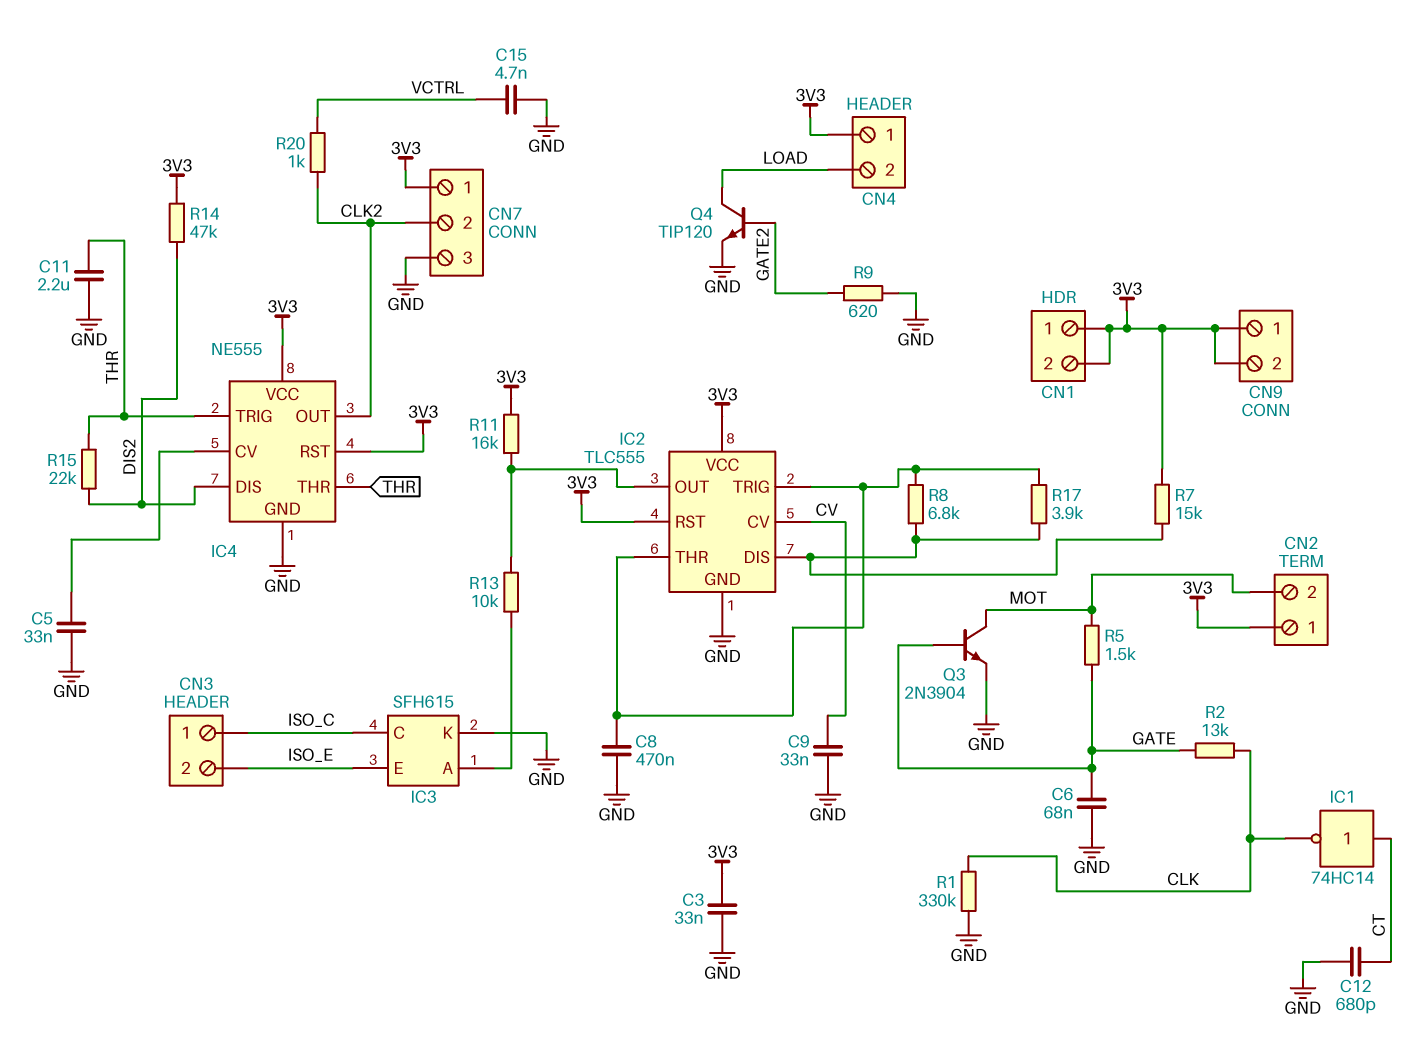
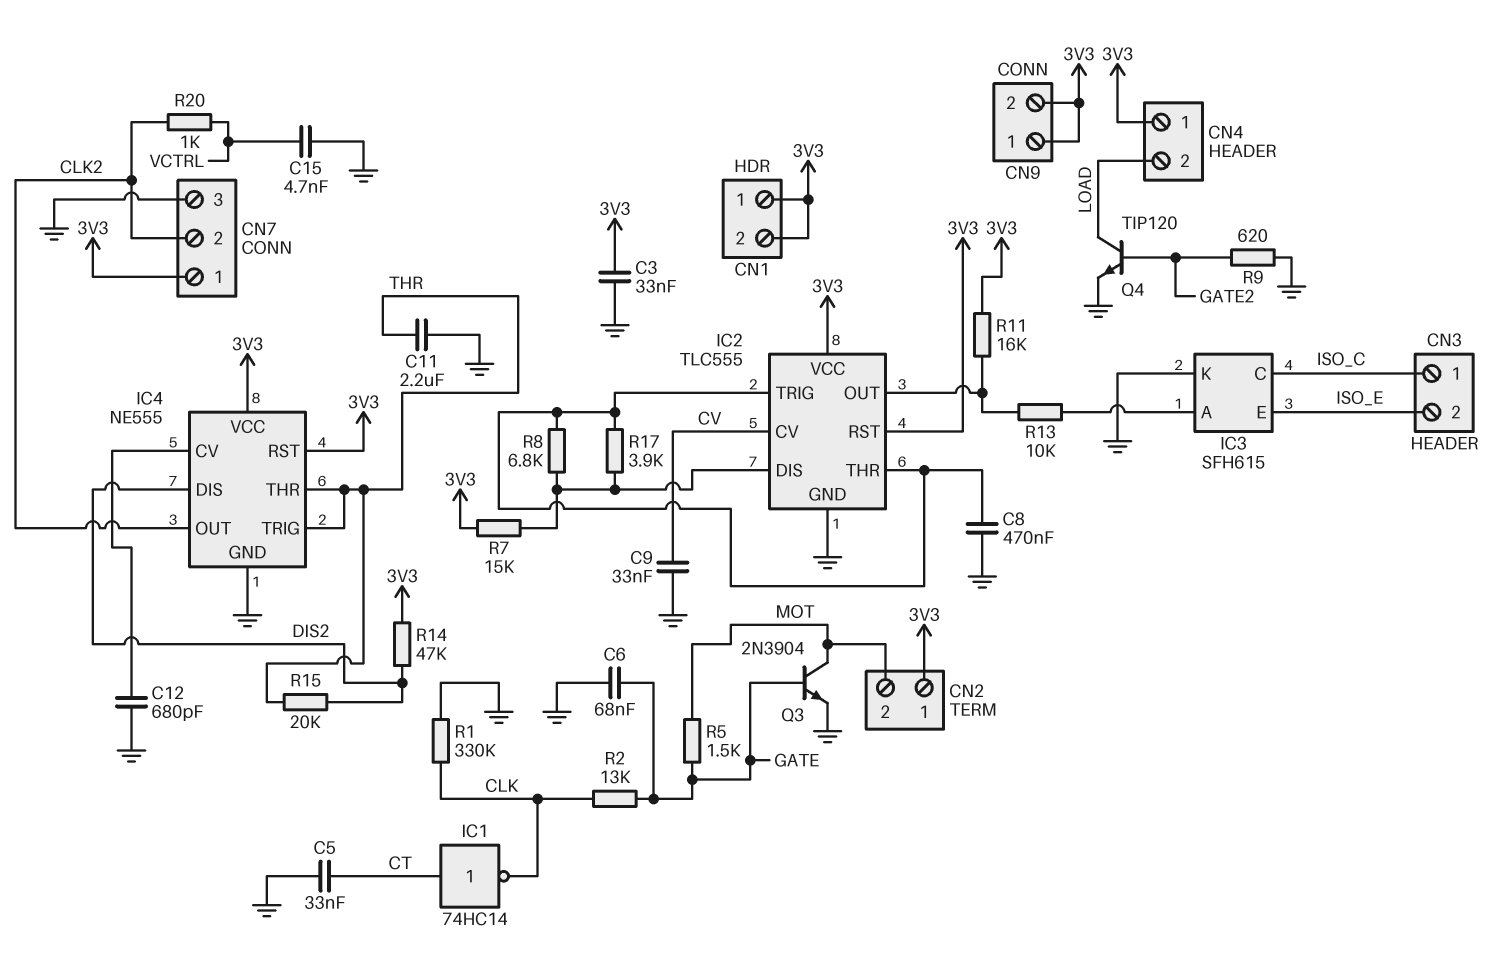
C5: 33nF (GND, IC4/CV) -> 33nF (CT, GND)
C12: 680pF (CT, GND) -> 680pF (GND, IC4/CV)
R15: 22k (DIS2, THR) -> 20k (DIS2, THR)

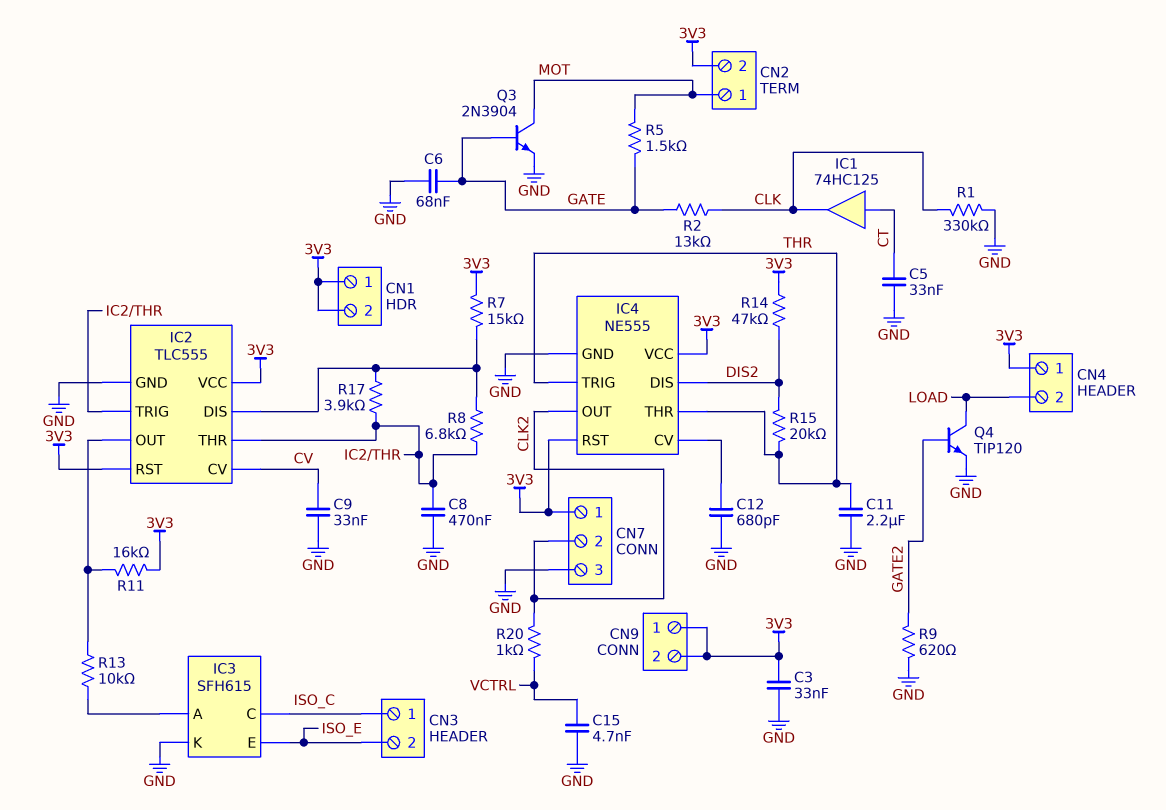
CN2 pin 1: 3V3 -> MOT
CN2 pin 2: MOT -> 3V3
IC1: NOT 74HC14 (in CT, out CLK) -> buffer 74HC125 (in CT, out CLK)

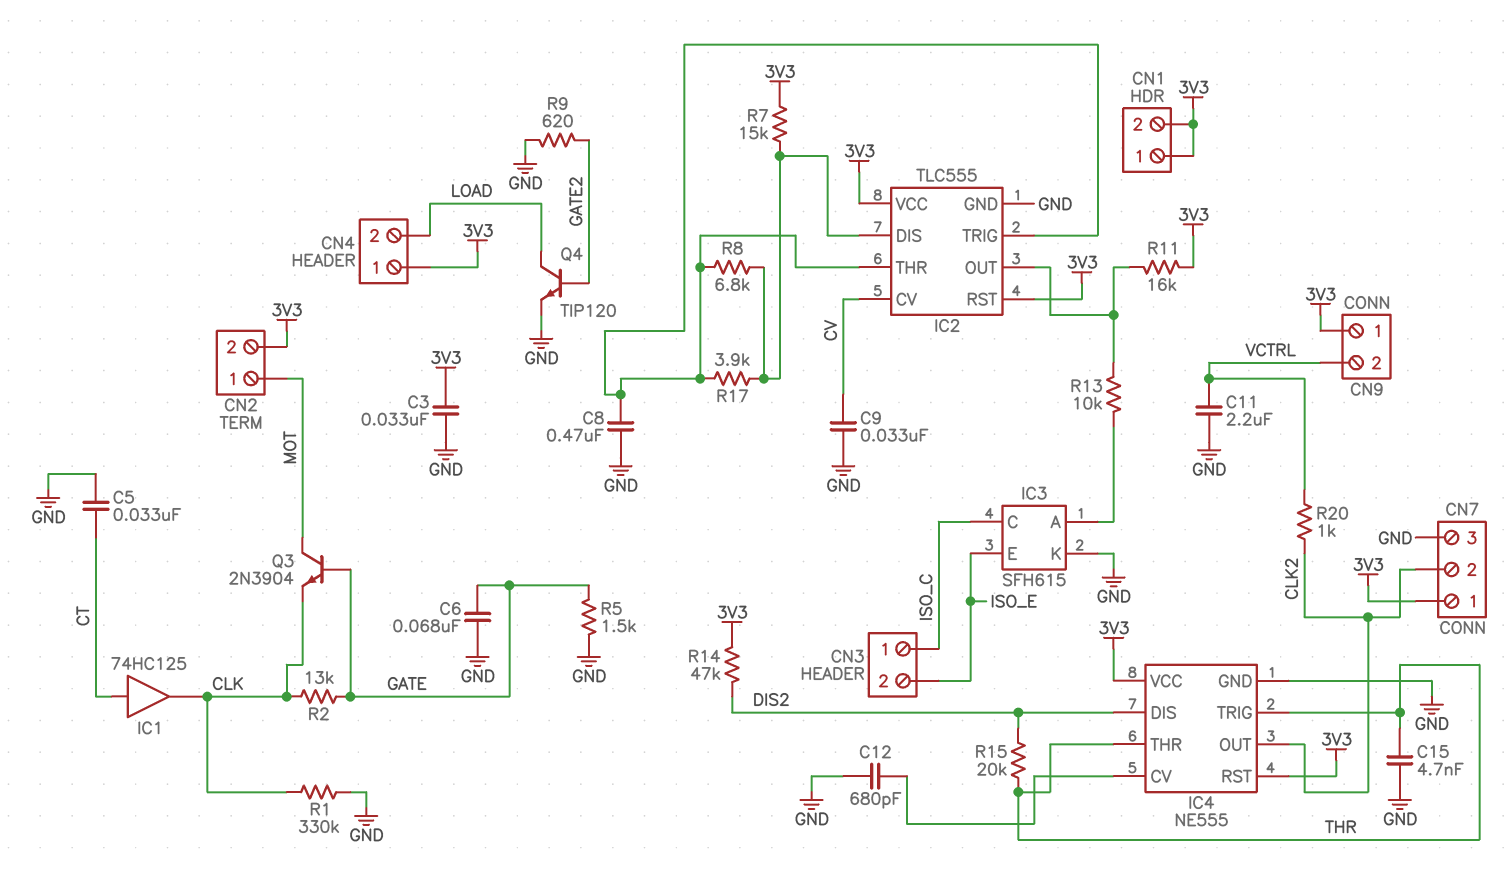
C11: 2.2uF (GND, THR) -> 2.2uF (GND, VCTRL)
C15: 4.7nF (GND, VCTRL) -> 4.7nF (GND, THR)
CN9 pin 2: 3V3 -> VCTRL
Q3: NPN 2N3904 (B GATE, C MOT, E GND) -> NPN 2N3904 (B GATE, C MOT, E CLK)
R5: 1.5k (GATE, MOT) -> 1.5k (GATE, GND)

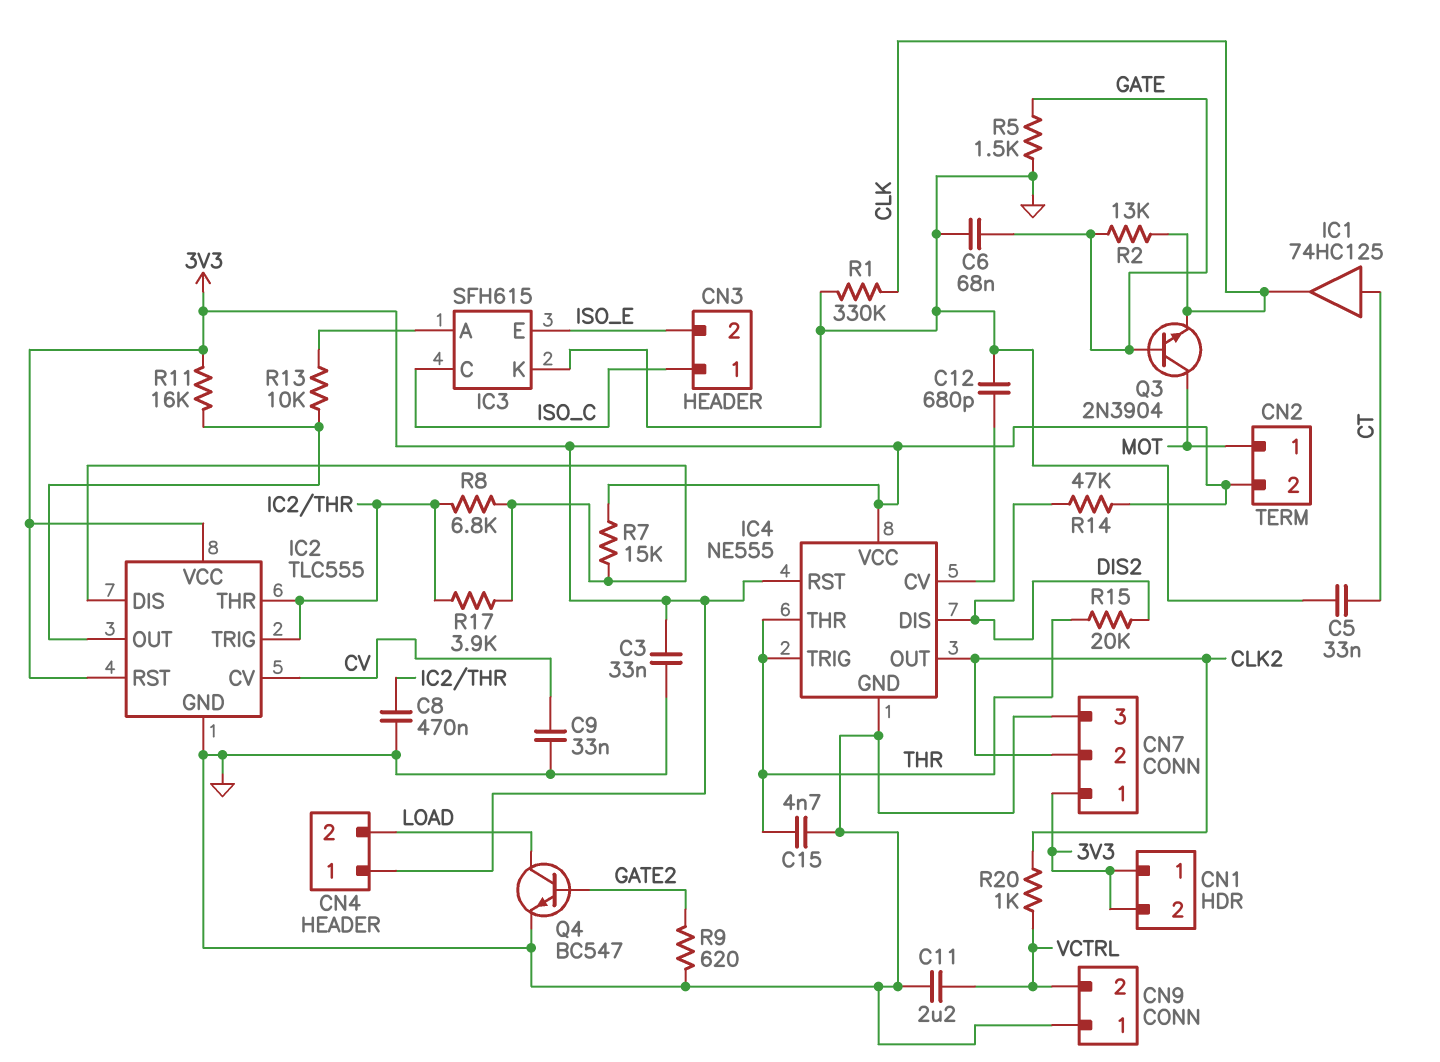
CN9 pin 1: 3V3 -> GND
Q4: NPN TIP120 (B GATE2, C LOAD, E GND) -> NPN BC547 (B GATE2, C LOAD, E GND)

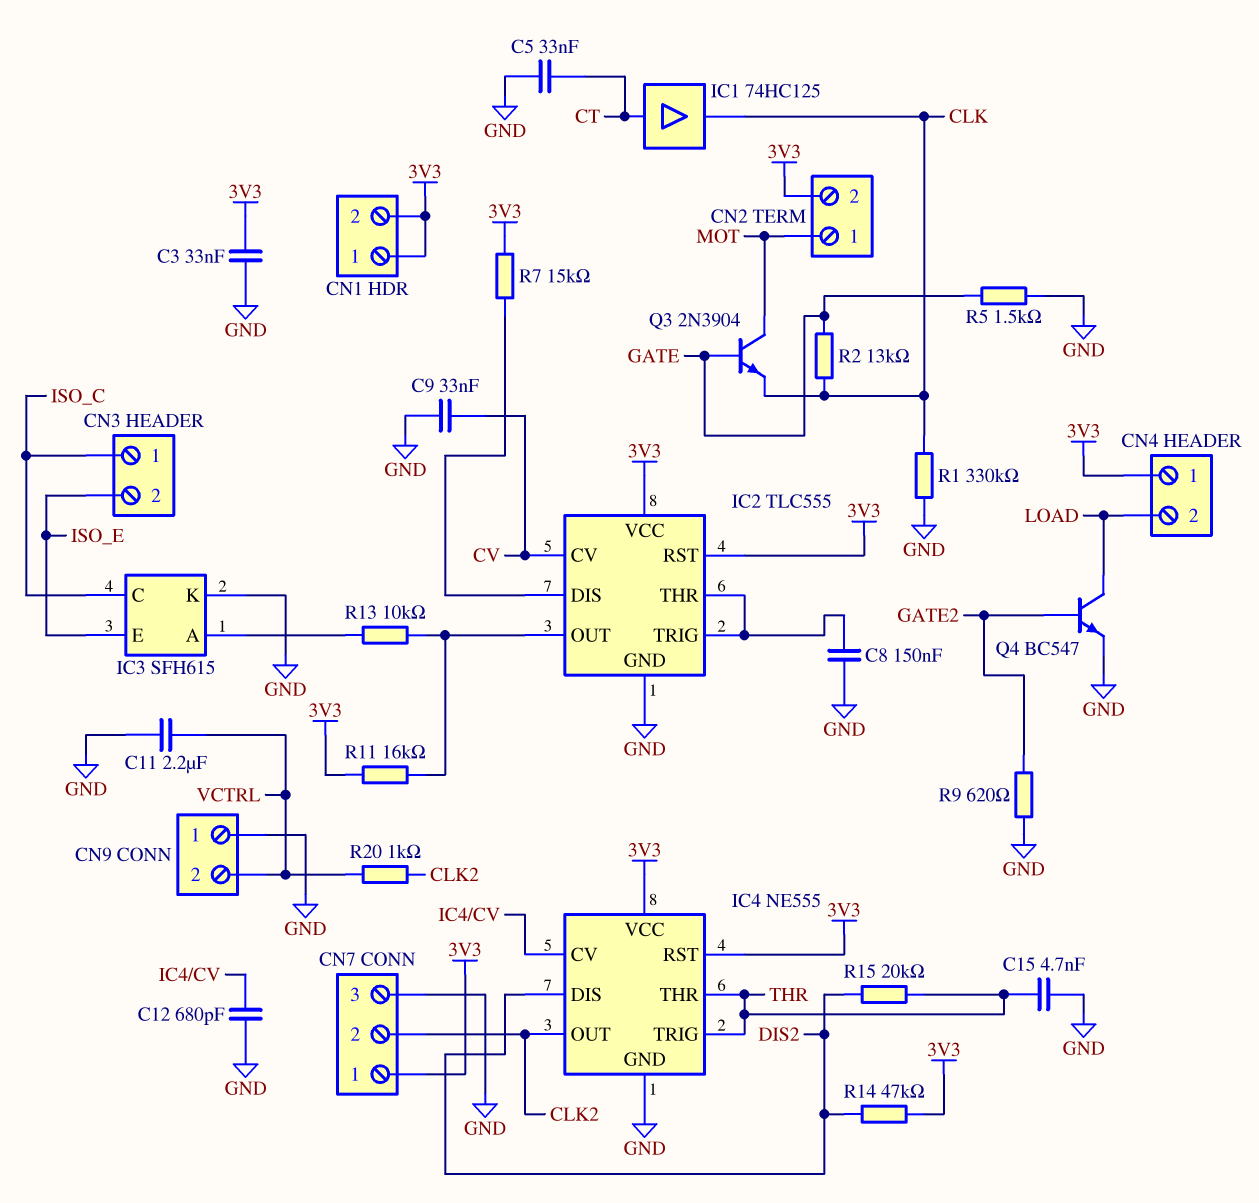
C6: 68nF (GATE, GND) -> none
C8: 470nF (GND, IC2/THR) -> 150nF (GND, IC2/THR)
R8: 6.8k (IC2/DIS, IC2/THR) -> none
R17: 3.9k (IC2/DIS, IC2/THR) -> none

